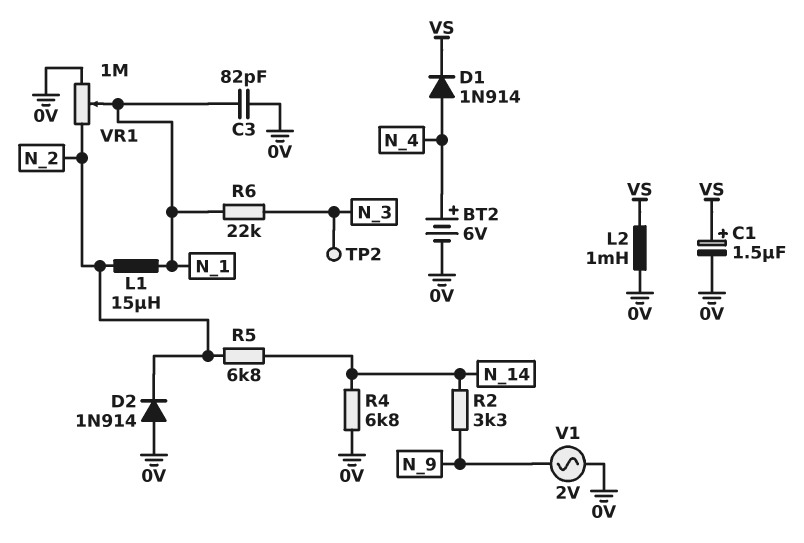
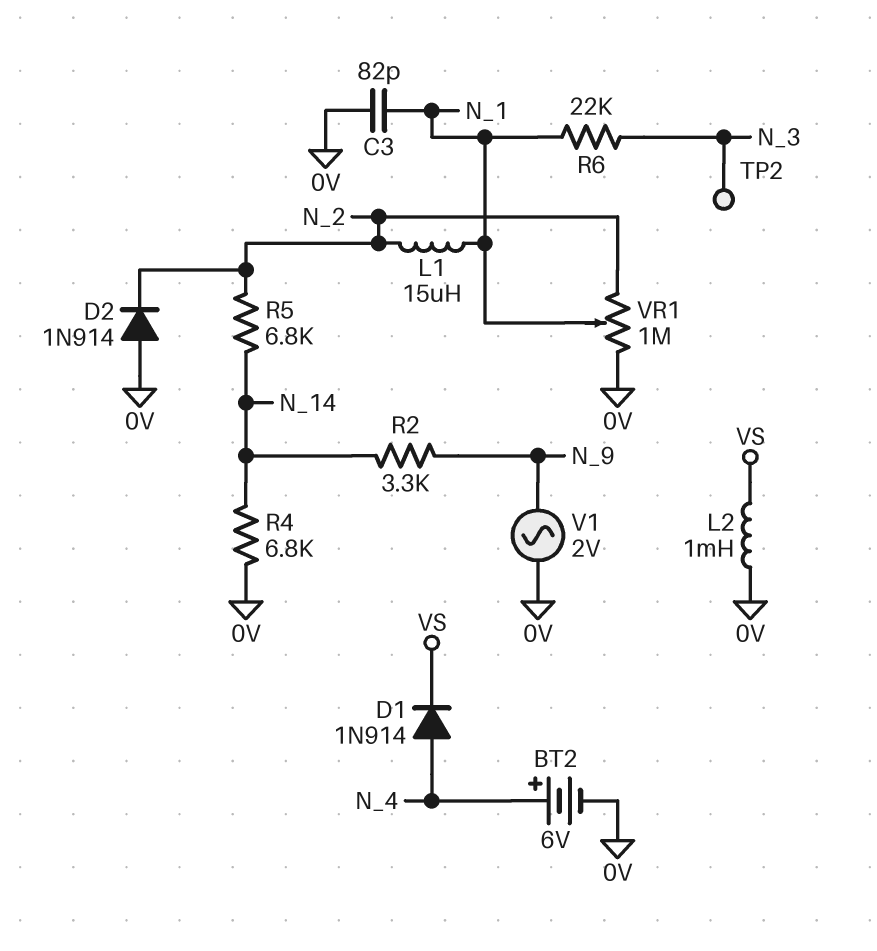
C1: 1.5uF (plus VS, minus 0V) -> none

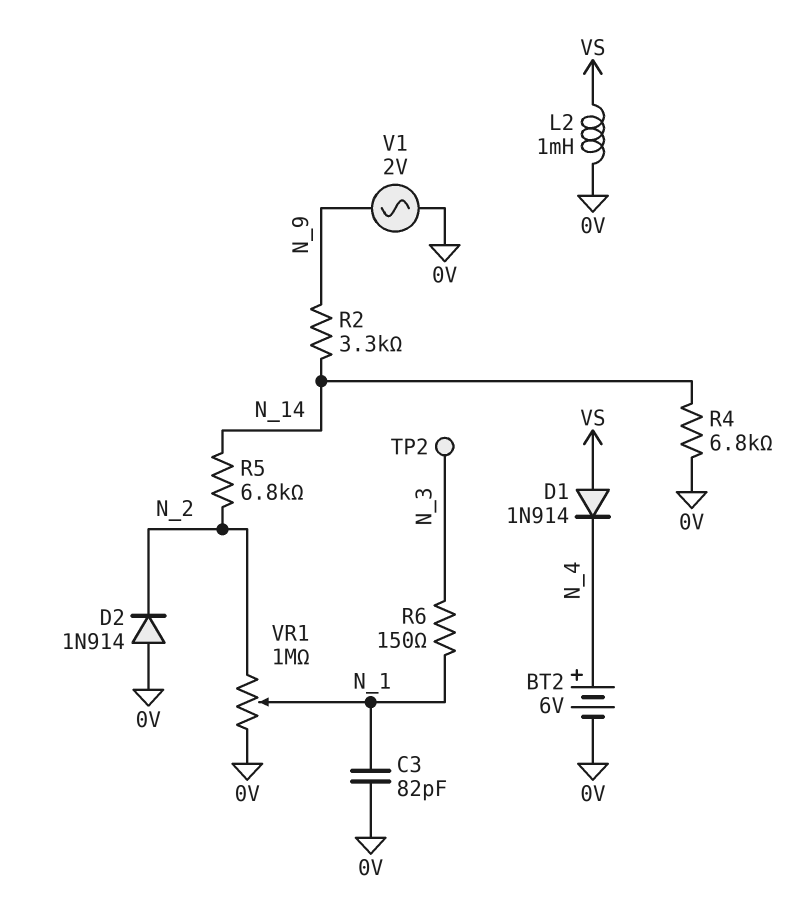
D1: diode 1N914 (A N_4, K VS) -> diode 1N914 (A VS, K N_4)
L1: 15uH (N_1, N_2) -> none
R6: 22k (N_1, N_3) -> 150 (N_1, N_3)

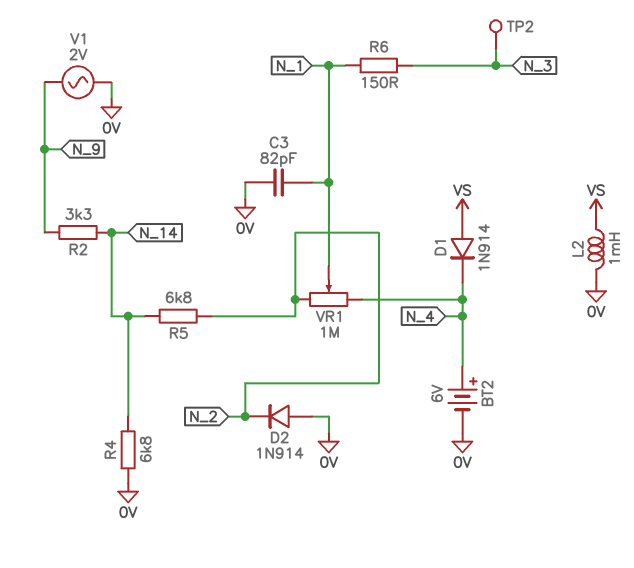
VR1: 1M (0V, N_2, wiper N_1) -> 1M (N_2, N_4, wiper N_1)

